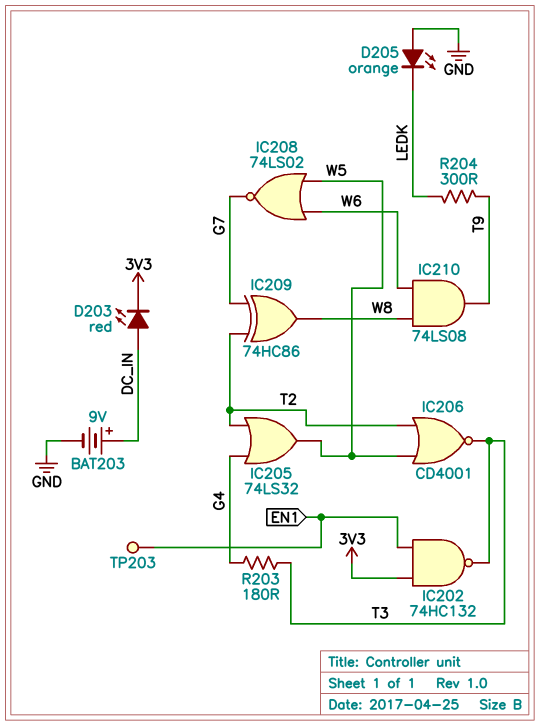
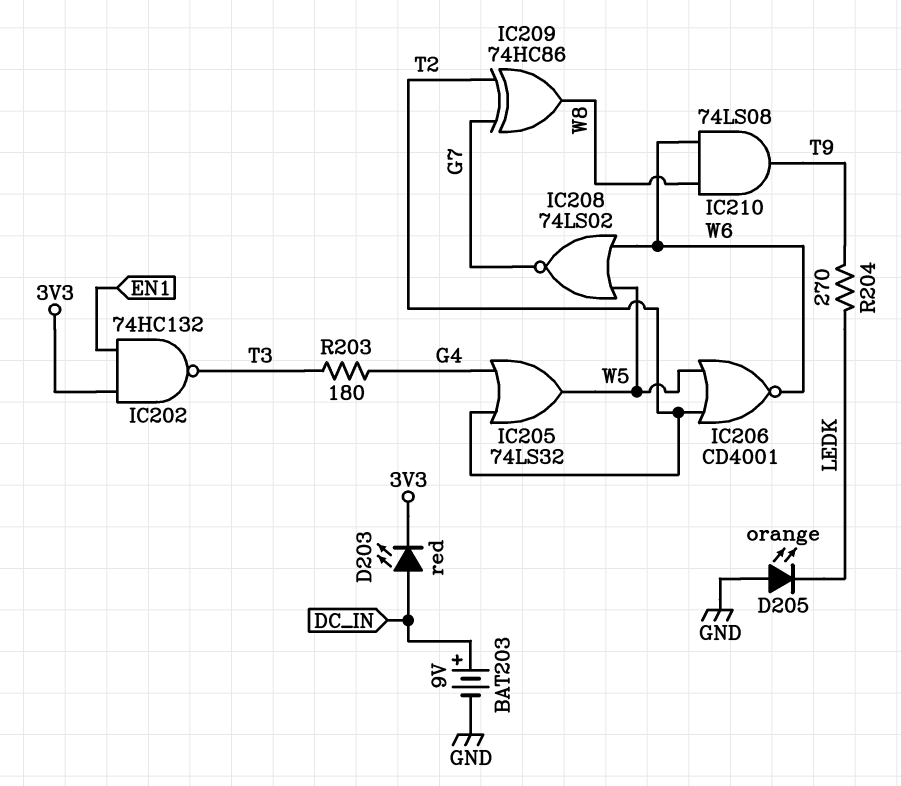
IC206: NOR CD4001 (in T2, in W5, out T3) -> NOR CD4001 (in T2, in W5, out W6)
R204: 300 (LEDK, T9) -> 270 (LEDK, T9)
TP203: test point (EN1) -> none

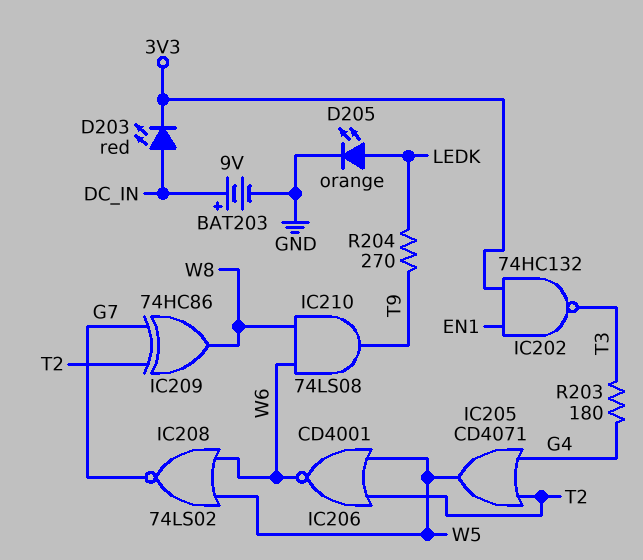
D205: LED orange (A GND, K LEDK) -> LED orange (A LEDK, K GND)
IC205: OR 74LS32 (in G4, in T2, out W5) -> OR CD4071 (in G4, in T2, out W5)

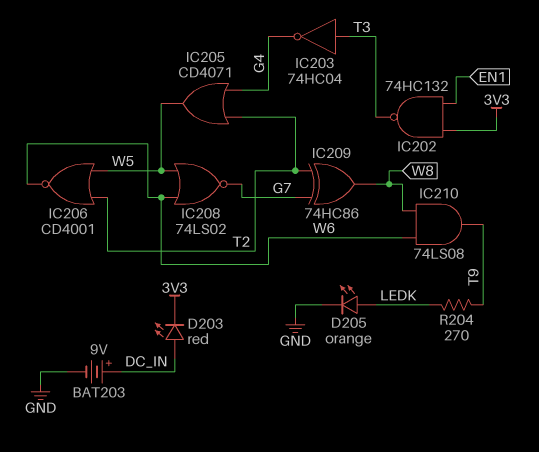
IC203: none -> NOT 74HC04 (in T3, out G4)
R203: 180 (G4, T3) -> none

